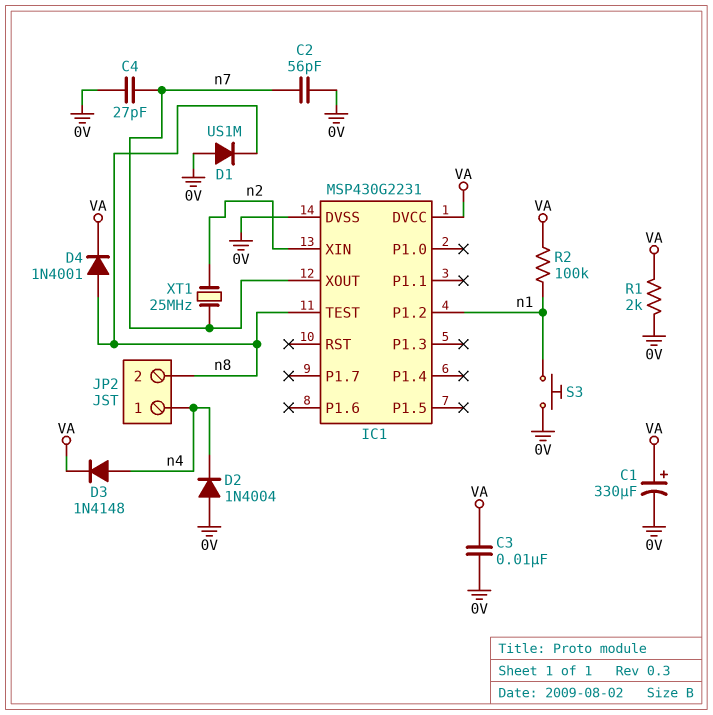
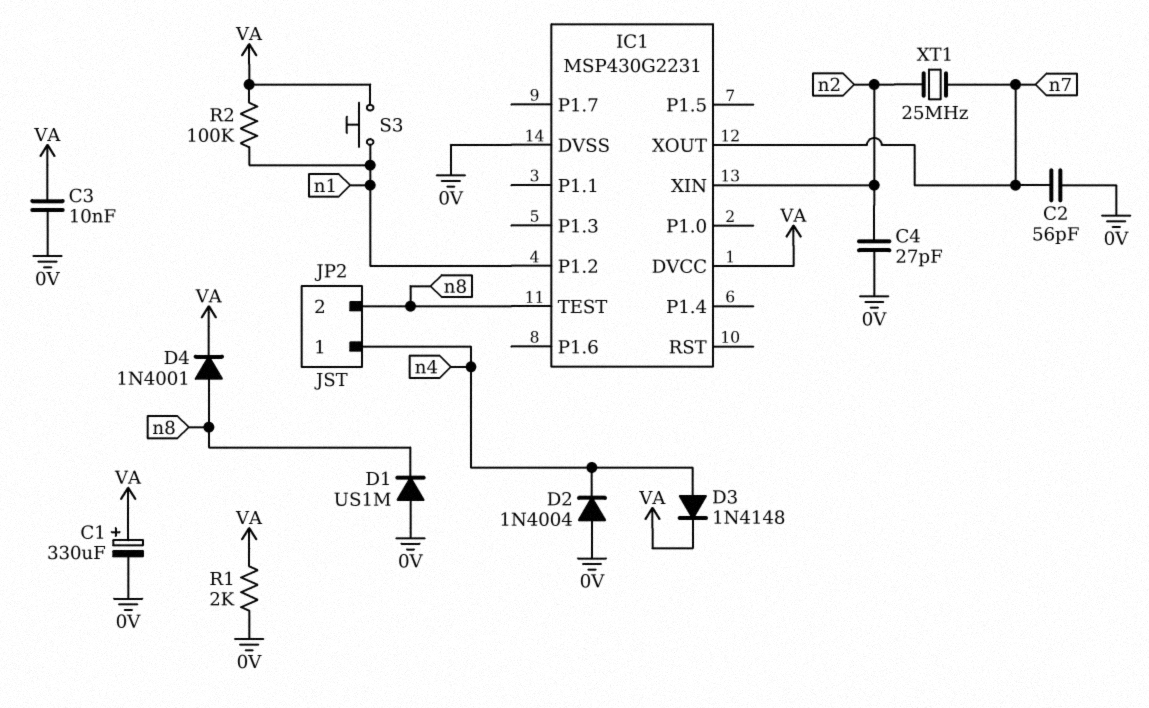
C4: 27pF (0V, n7) -> 27pF (0V, n2)
S3: button (0V, n1) -> button (VA, n1)

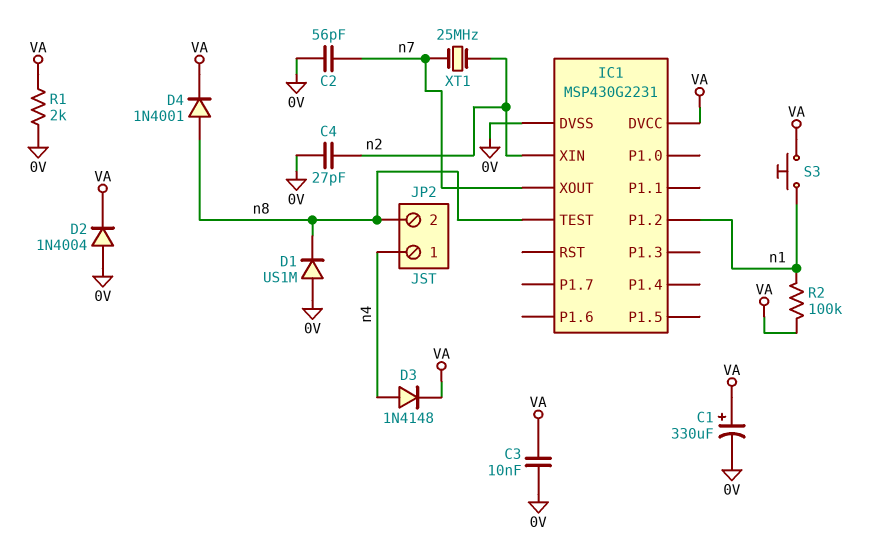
D2: diode 1N4004 (A 0V, K n4) -> diode 1N4004 (A 0V, K VA)

